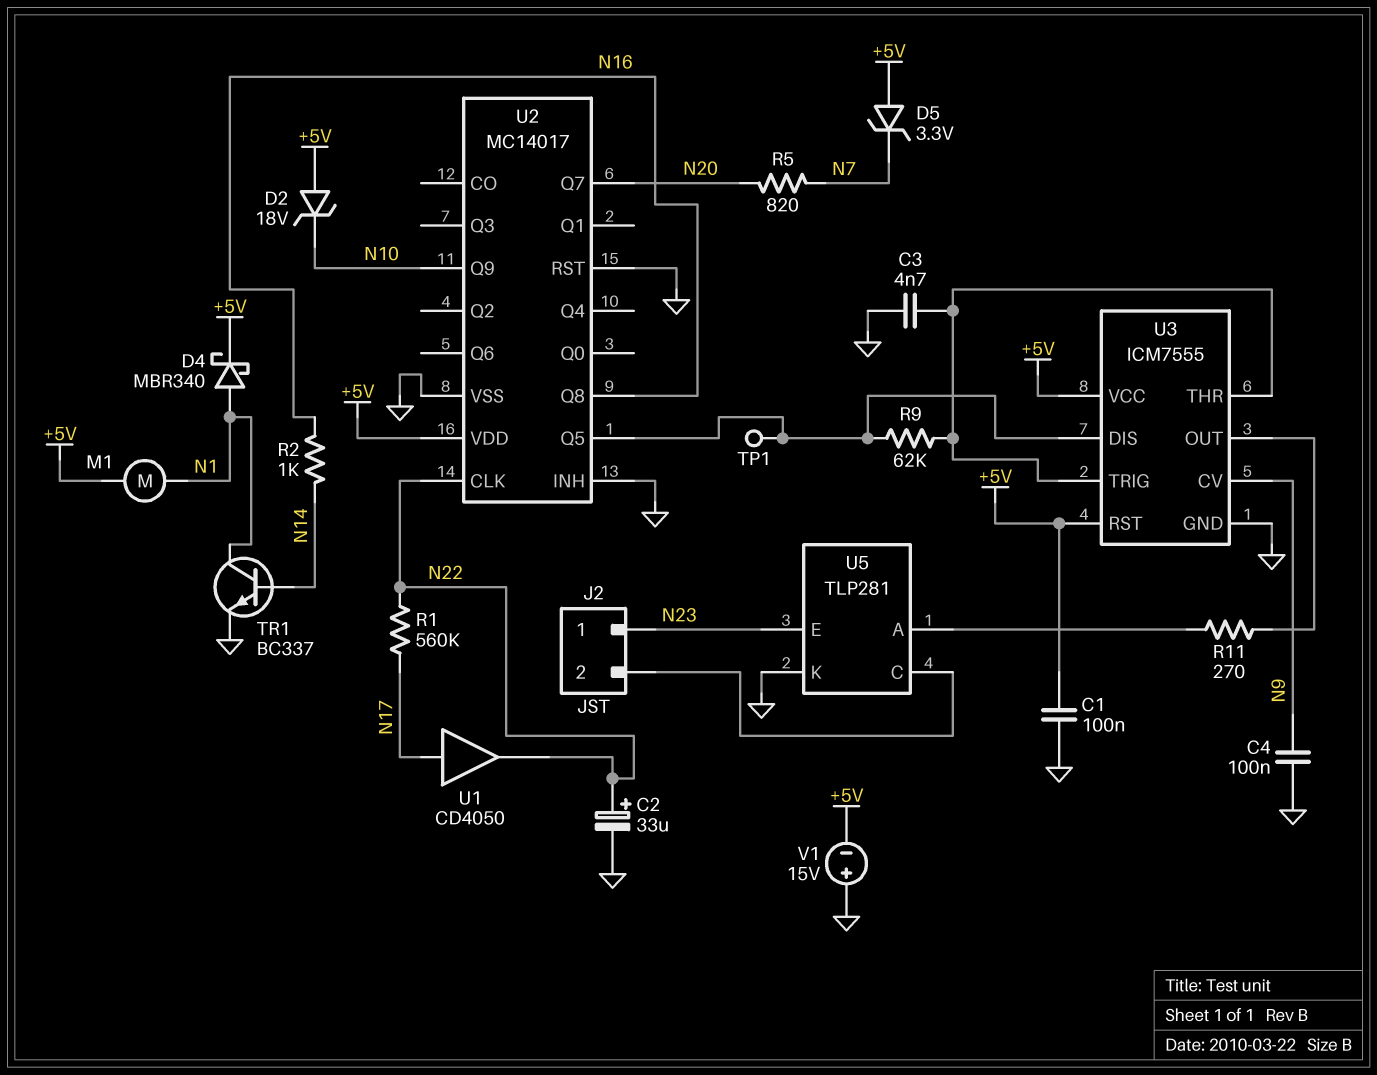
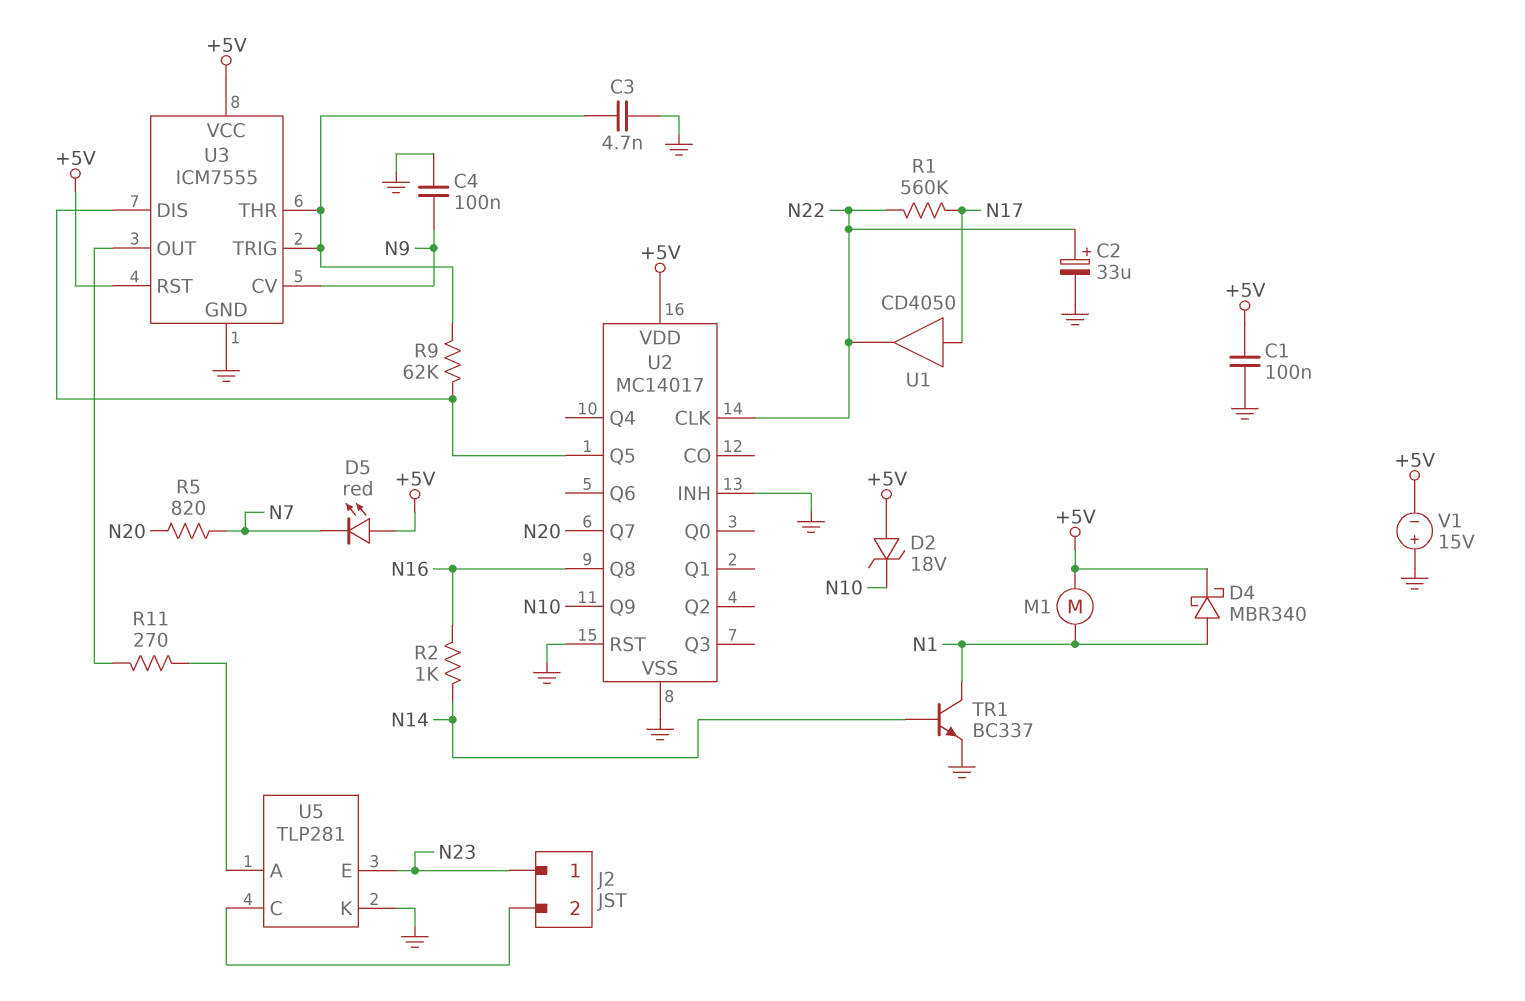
D5: zener 3.3V (A +5V, K N7) -> LED red (A +5V, K N7)
TP1: test point (U2/Q5) -> none

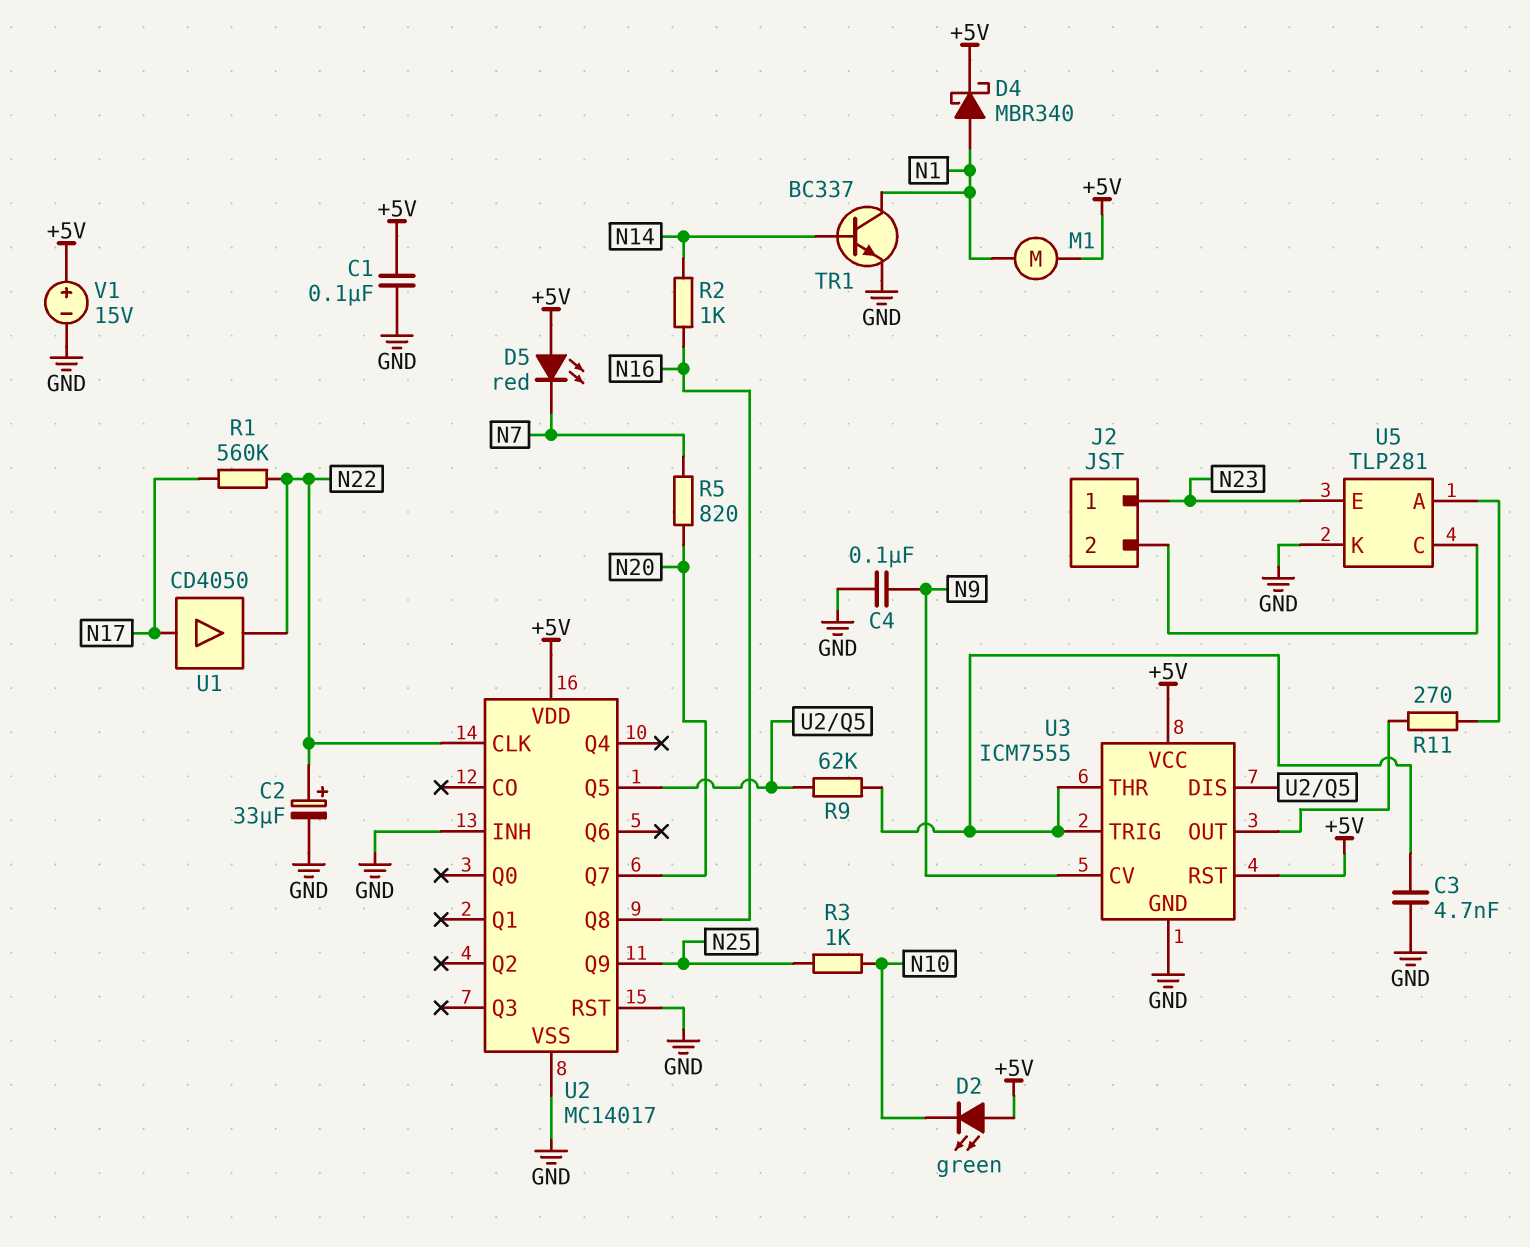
D2: zener 18V (A +5V, K N10) -> LED green (A +5V, K N10)
R3: none -> 1k (N10, N25)
U2 pin Q9: N10 -> N25
V1: 15V (plus GND, minus +5V) -> 15V (plus +5V, minus GND)

